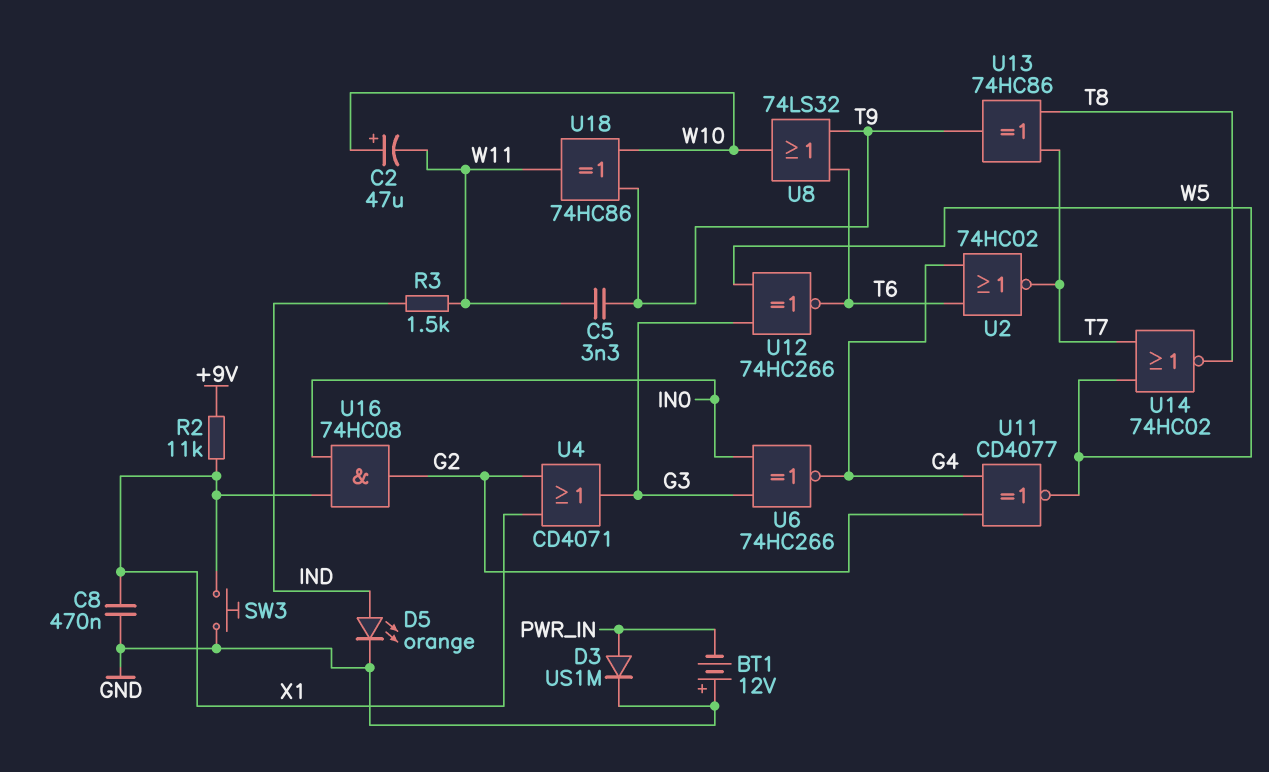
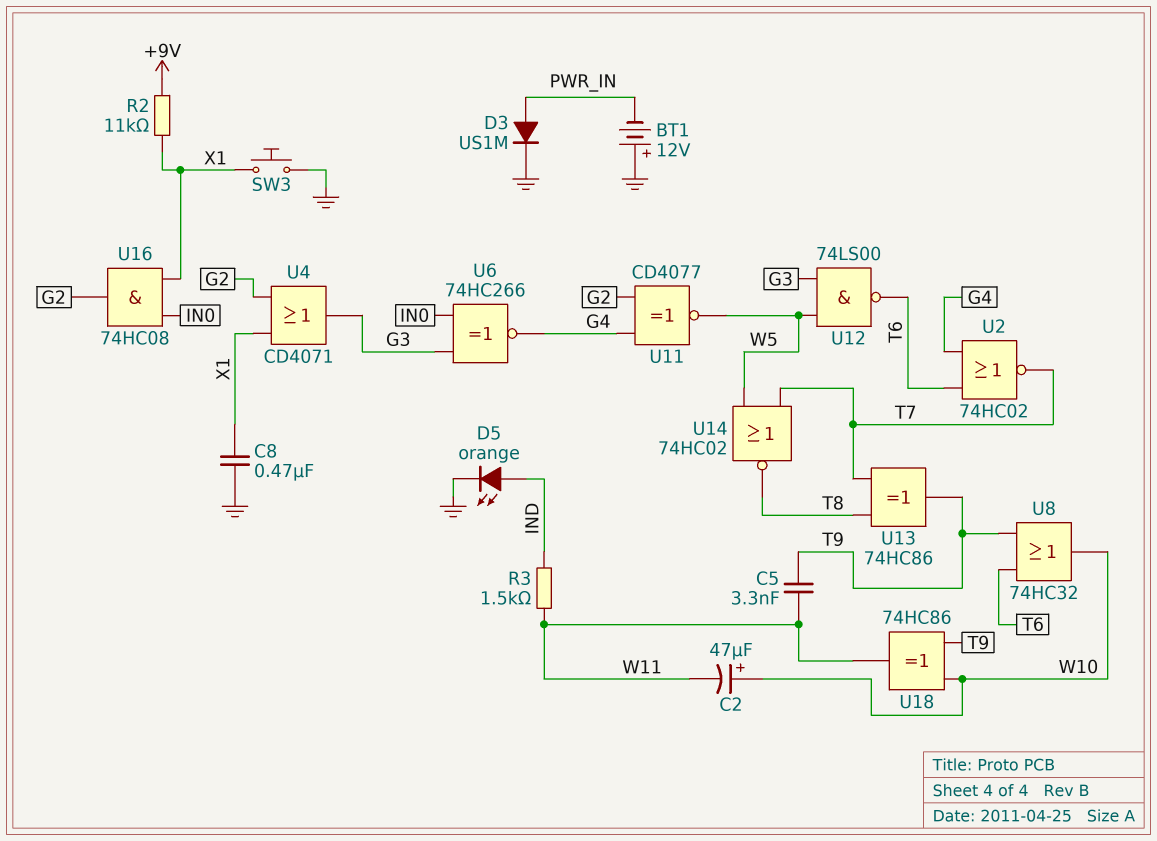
U8: OR 74LS32 (in T6, in T9, out W10) -> OR 74HC32 (in T6, in T9, out W10)
U12: XNOR 74HC266 (in G3, in W5, out T6) -> NAND 74LS00 (in G3, in W5, out T6)

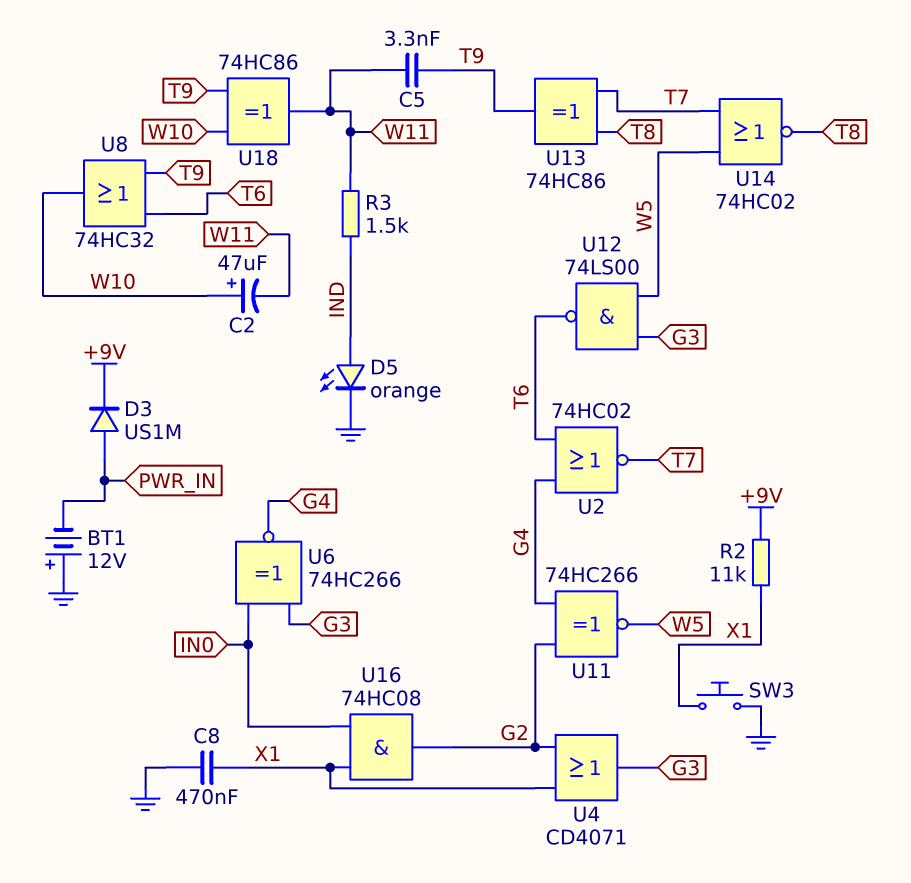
D3: diode US1M (A PWR_IN, K GND) -> diode US1M (A PWR_IN, K +9V)
U11: XNOR CD4077 (in G2, in G4, out W5) -> XNOR 74HC266 (in G2, in G4, out W5)

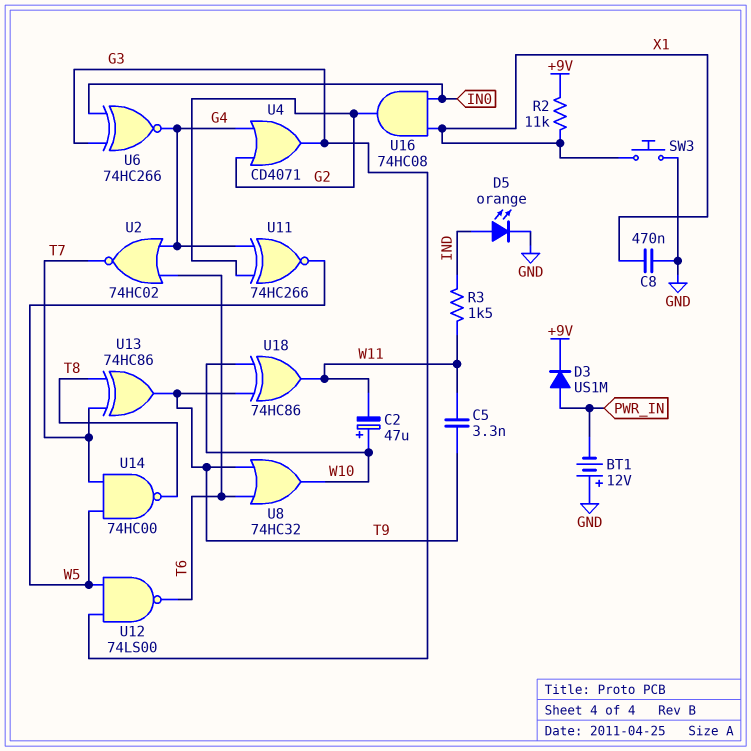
U4: OR CD4071 (in G2, in X1, out G3) -> OR CD4071 (in G2, in G4, out G3)
U14: NOR 74HC02 (in T7, in W5, out T8) -> NAND 74HC00 (in T7, in W5, out T8)

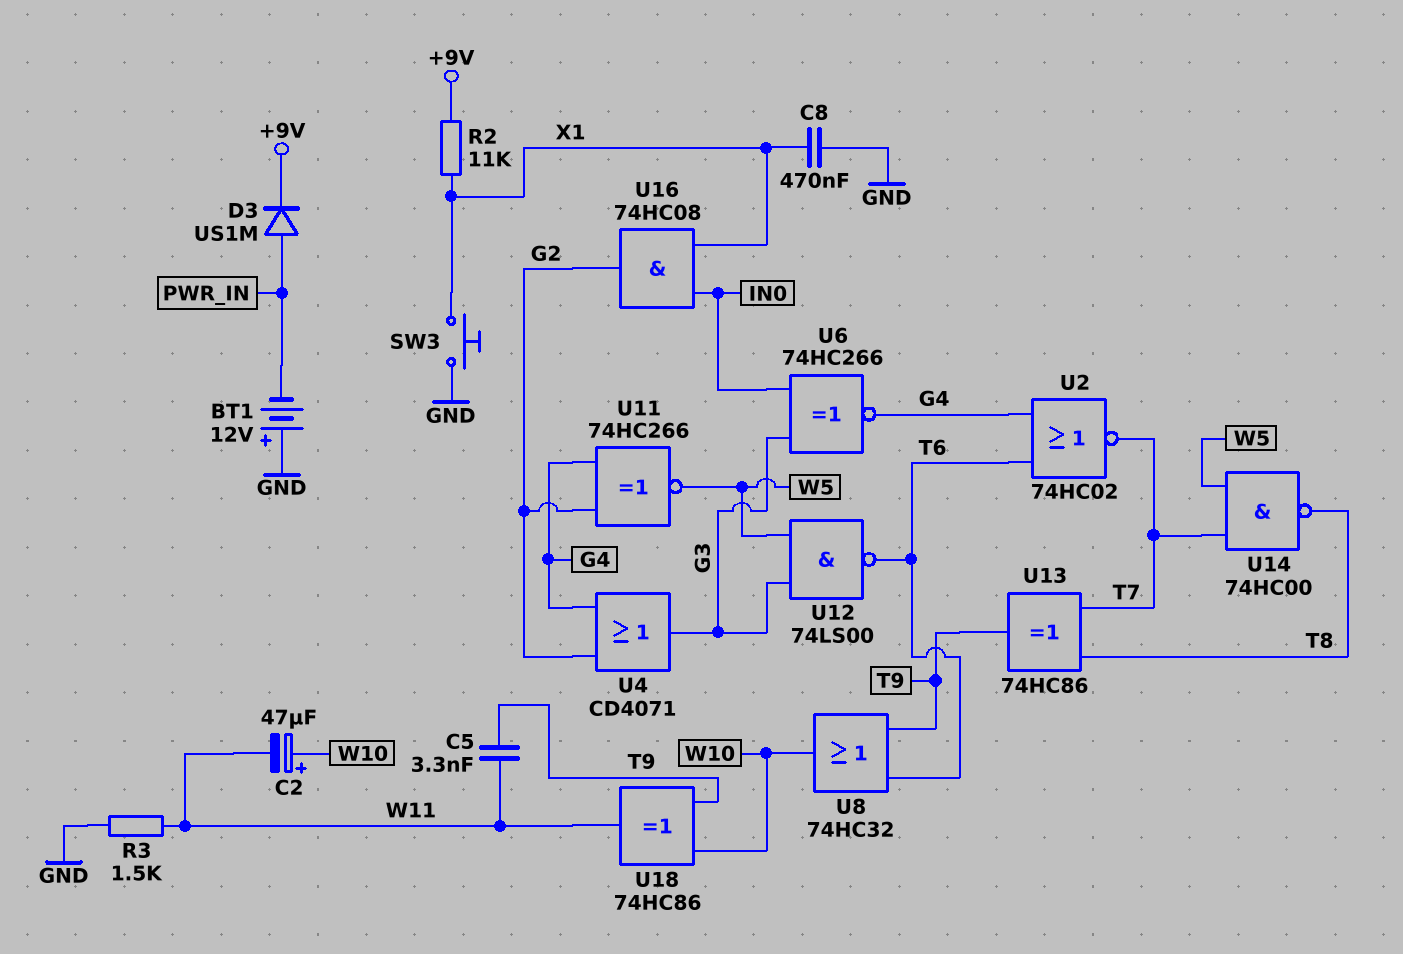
D5: LED orange (A IND, K GND) -> none
R3: 1.5k (IND, W11) -> 1.5k (GND, W11)

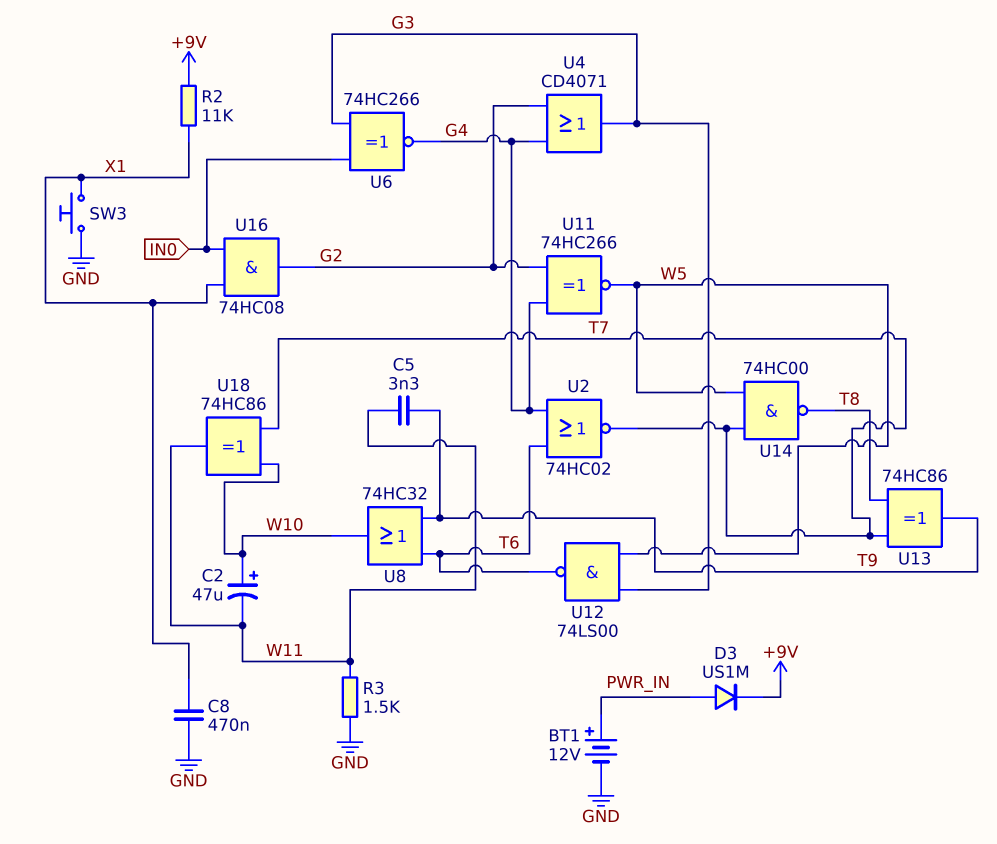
BT1: 12V (plus GND, minus PWR_IN) -> 12V (plus PWR_IN, minus GND)
U18: XOR 74HC86 (in T9, in W10, out W11) -> XOR 74HC86 (in T7, in W10, out W11)

